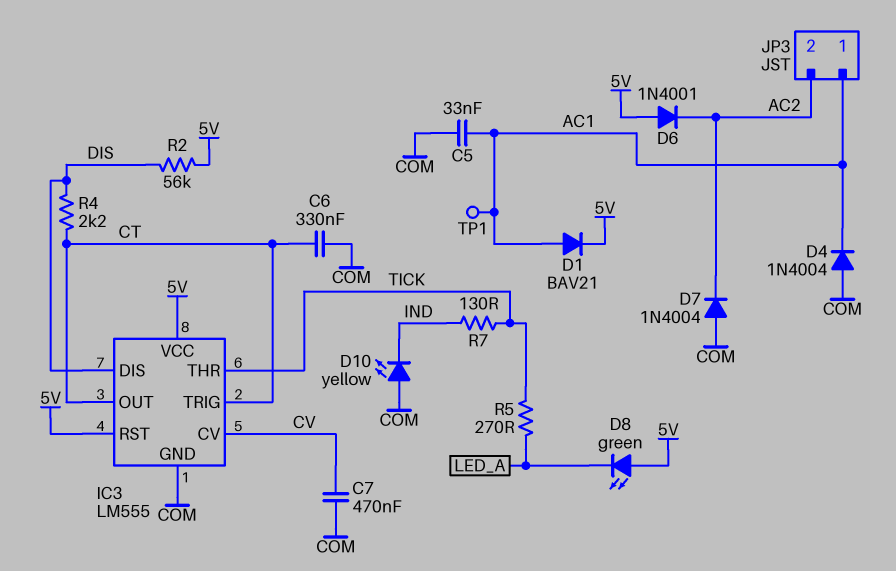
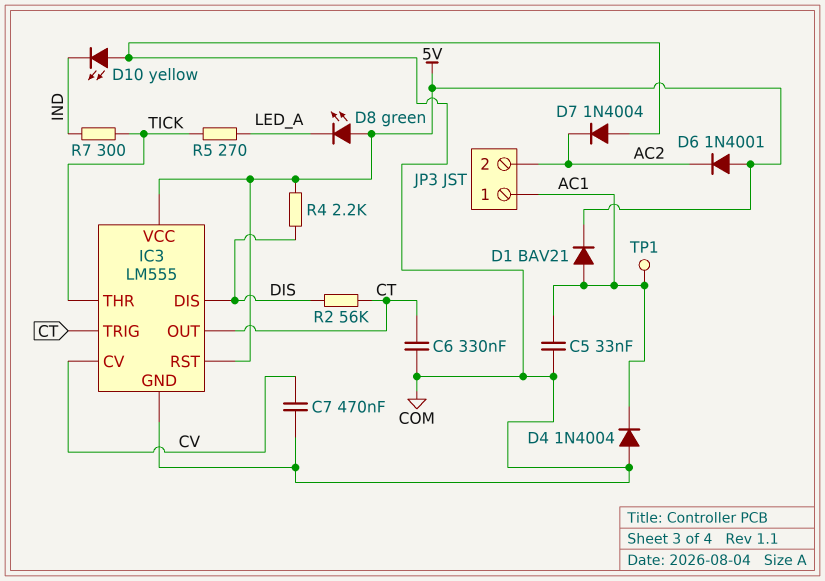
R2: 56k (5V, DIS) -> 56k (CT, DIS)
R4: 2.2k (CT, DIS) -> 2.2k (5V, DIS)
R7: 130 (IND, TICK) -> 300 (IND, TICK)

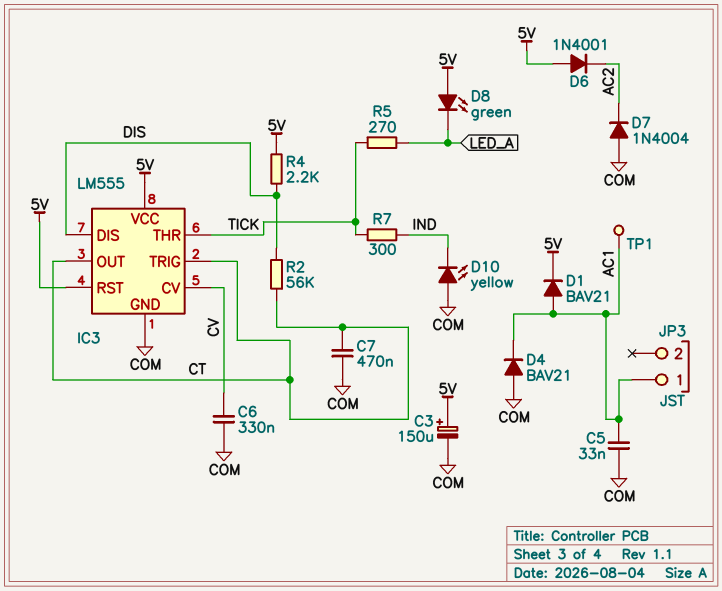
C3: none -> 150uF (plus 5V, minus COM)
C6: 330nF (COM, CT) -> 330nF (COM, CV)
C7: 470nF (COM, CV) -> 470nF (COM, CT)
D4: diode 1N4004 (A COM, K AC1) -> diode BAV21 (A COM, K AC1)
JP3 pin 2: AC2 -> none

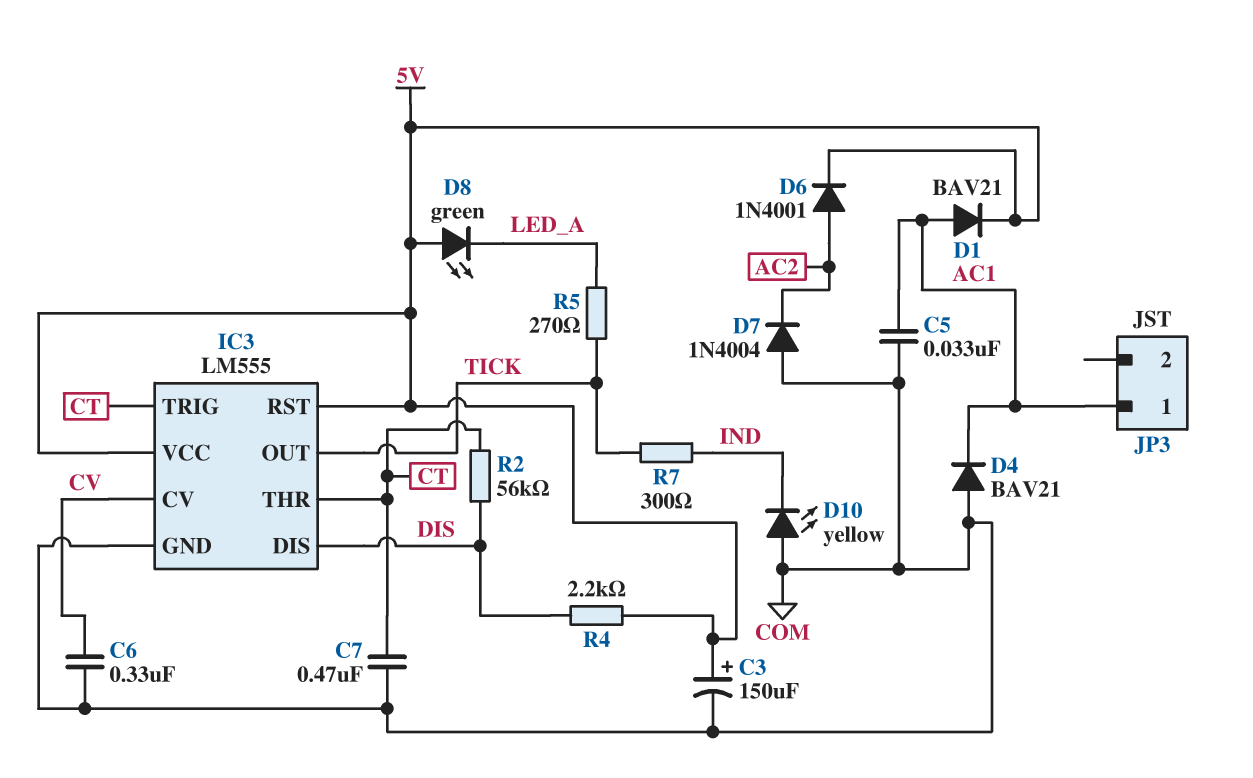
D6: diode 1N4001 (A 5V, K AC2) -> diode 1N4001 (A AC2, K 5V)
IC3 pin OUT: CT -> TICK
IC3 pin THR: TICK -> CT
TP1: test point (AC1) -> none

